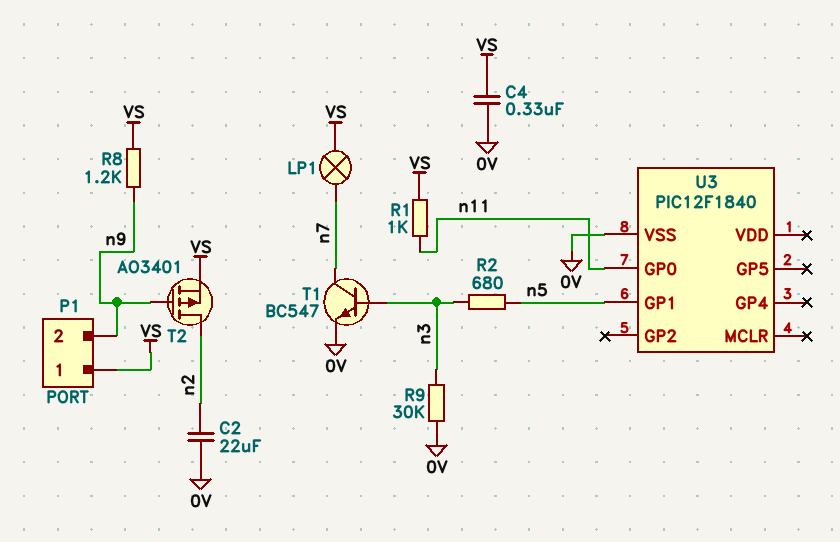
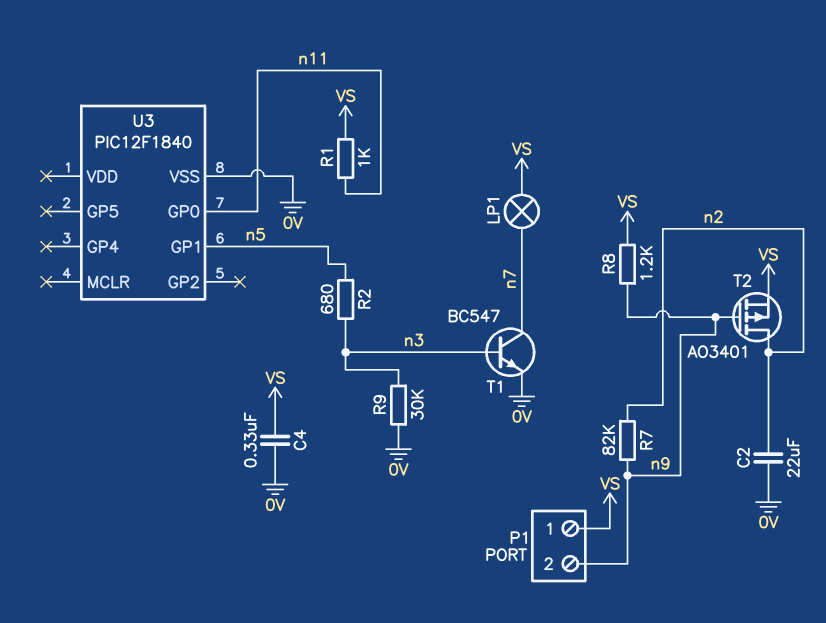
R7: none -> 82k (n2, n9)

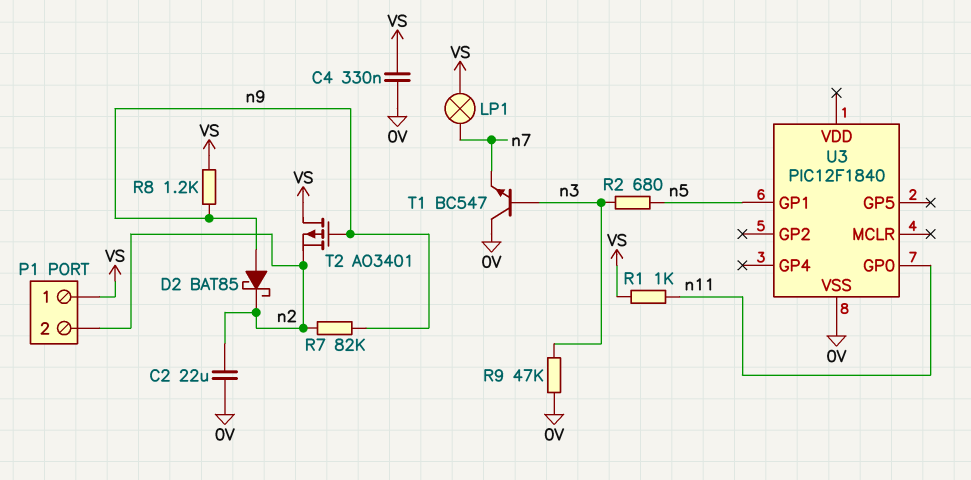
D2: none -> schottky BAT85 (A n9, K n2)
P1 pin 2: n9 -> n2
R9: 30k (0V, n3) -> 47k (0V, n3)
T1: NPN BC547 (B n3, C n7, E 0V) -> NPN BC547 (B n3, C 0V, E n7)
T2: PMOS AO3401 (G n9, D n2, S VS) -> PMOS AO3401 (G n9, D VS, S n2)

